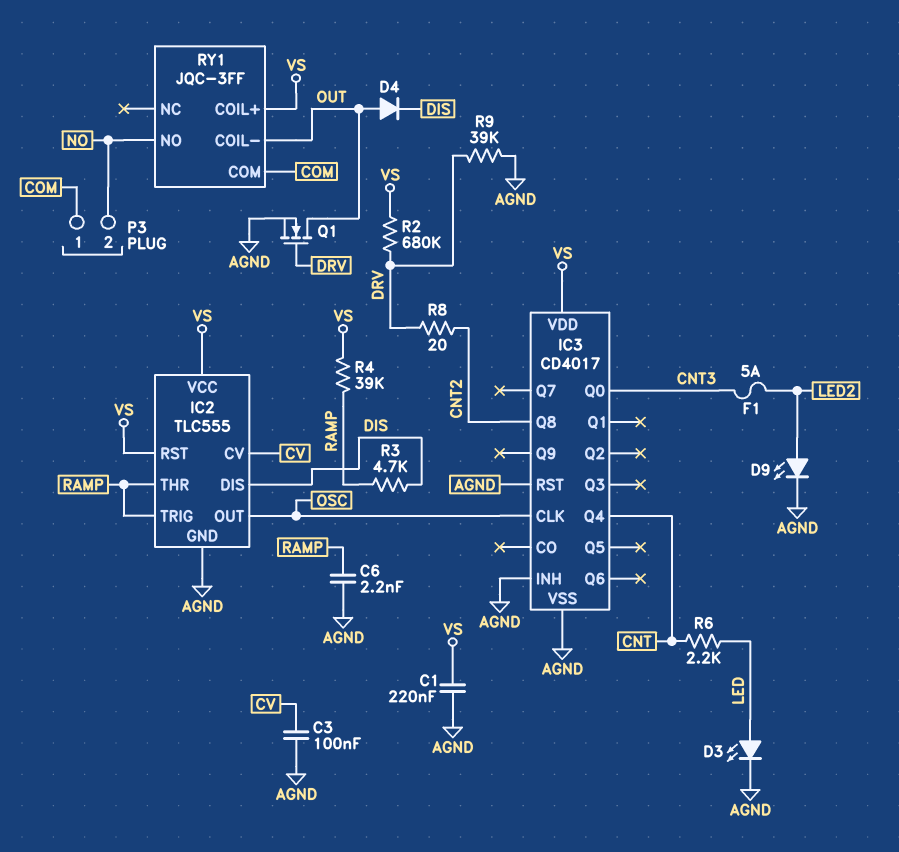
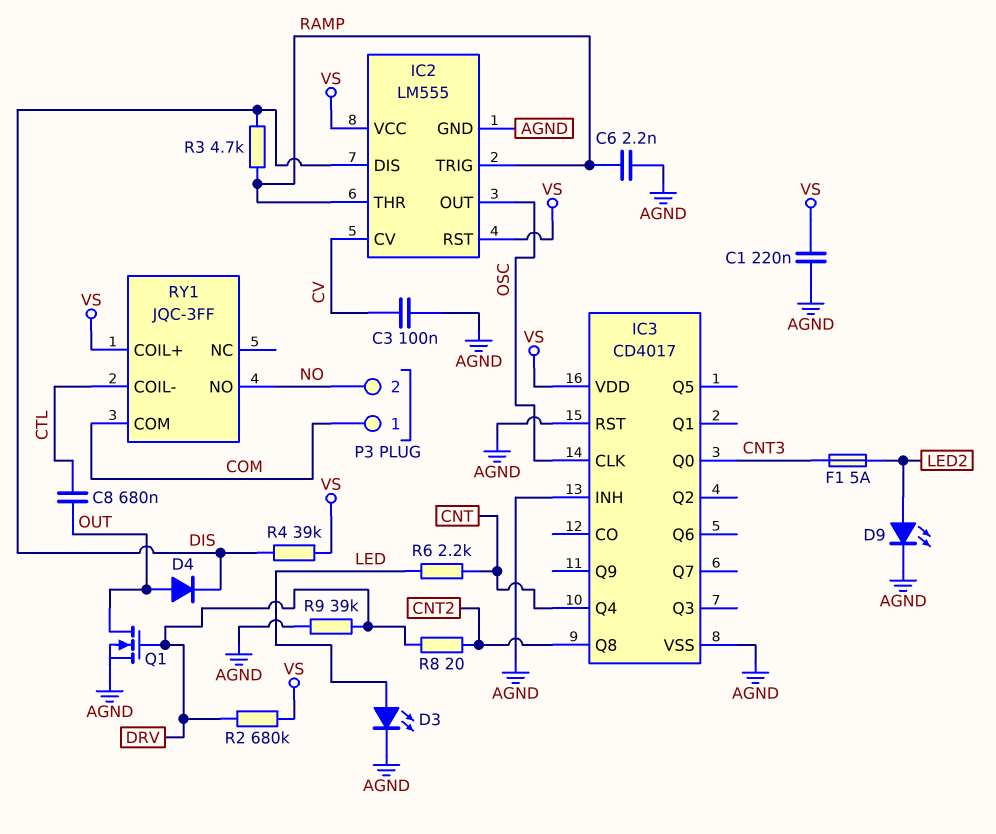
C8: none -> 680nF (CTL, OUT)
IC2: TLC555 -> LM555
R4: 39k (RAMP, VS) -> 39k (DIS, VS)
RY1 pin COIL-: OUT -> CTL

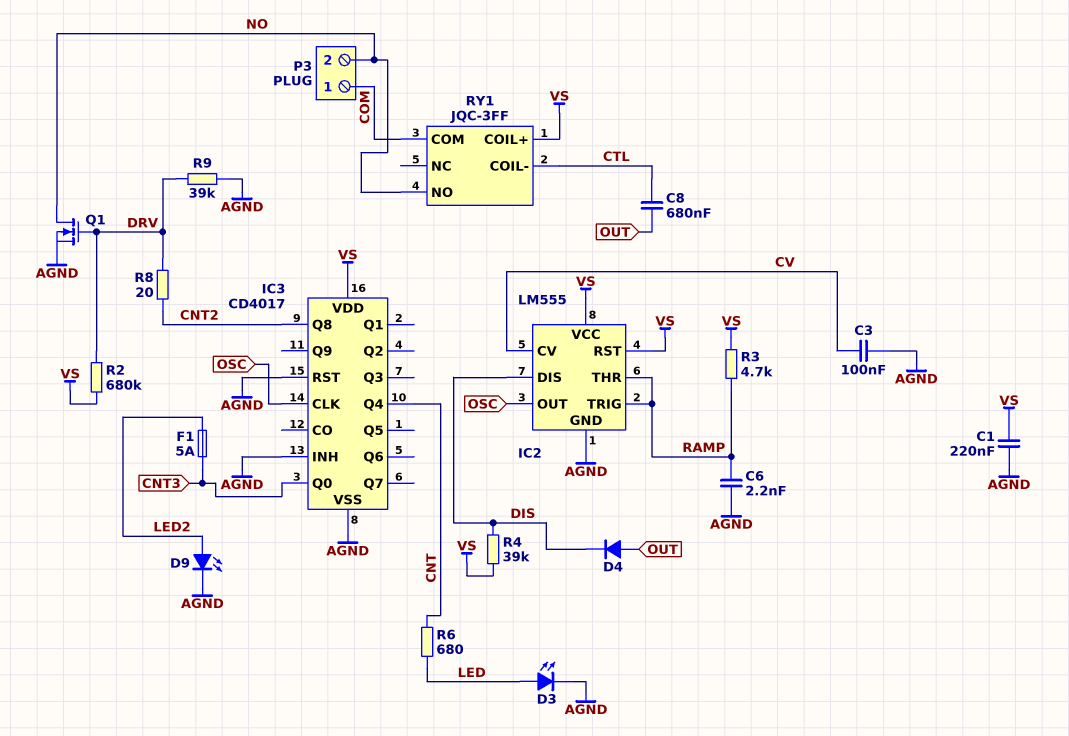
Q1: NMOS (G DRV, D OUT, S AGND) -> NMOS (G DRV, D NO, S AGND)
R3: 4.7k (DIS, RAMP) -> 4.7k (RAMP, VS)
R6: 2.2k (CNT, LED) -> 680 (CNT, LED)

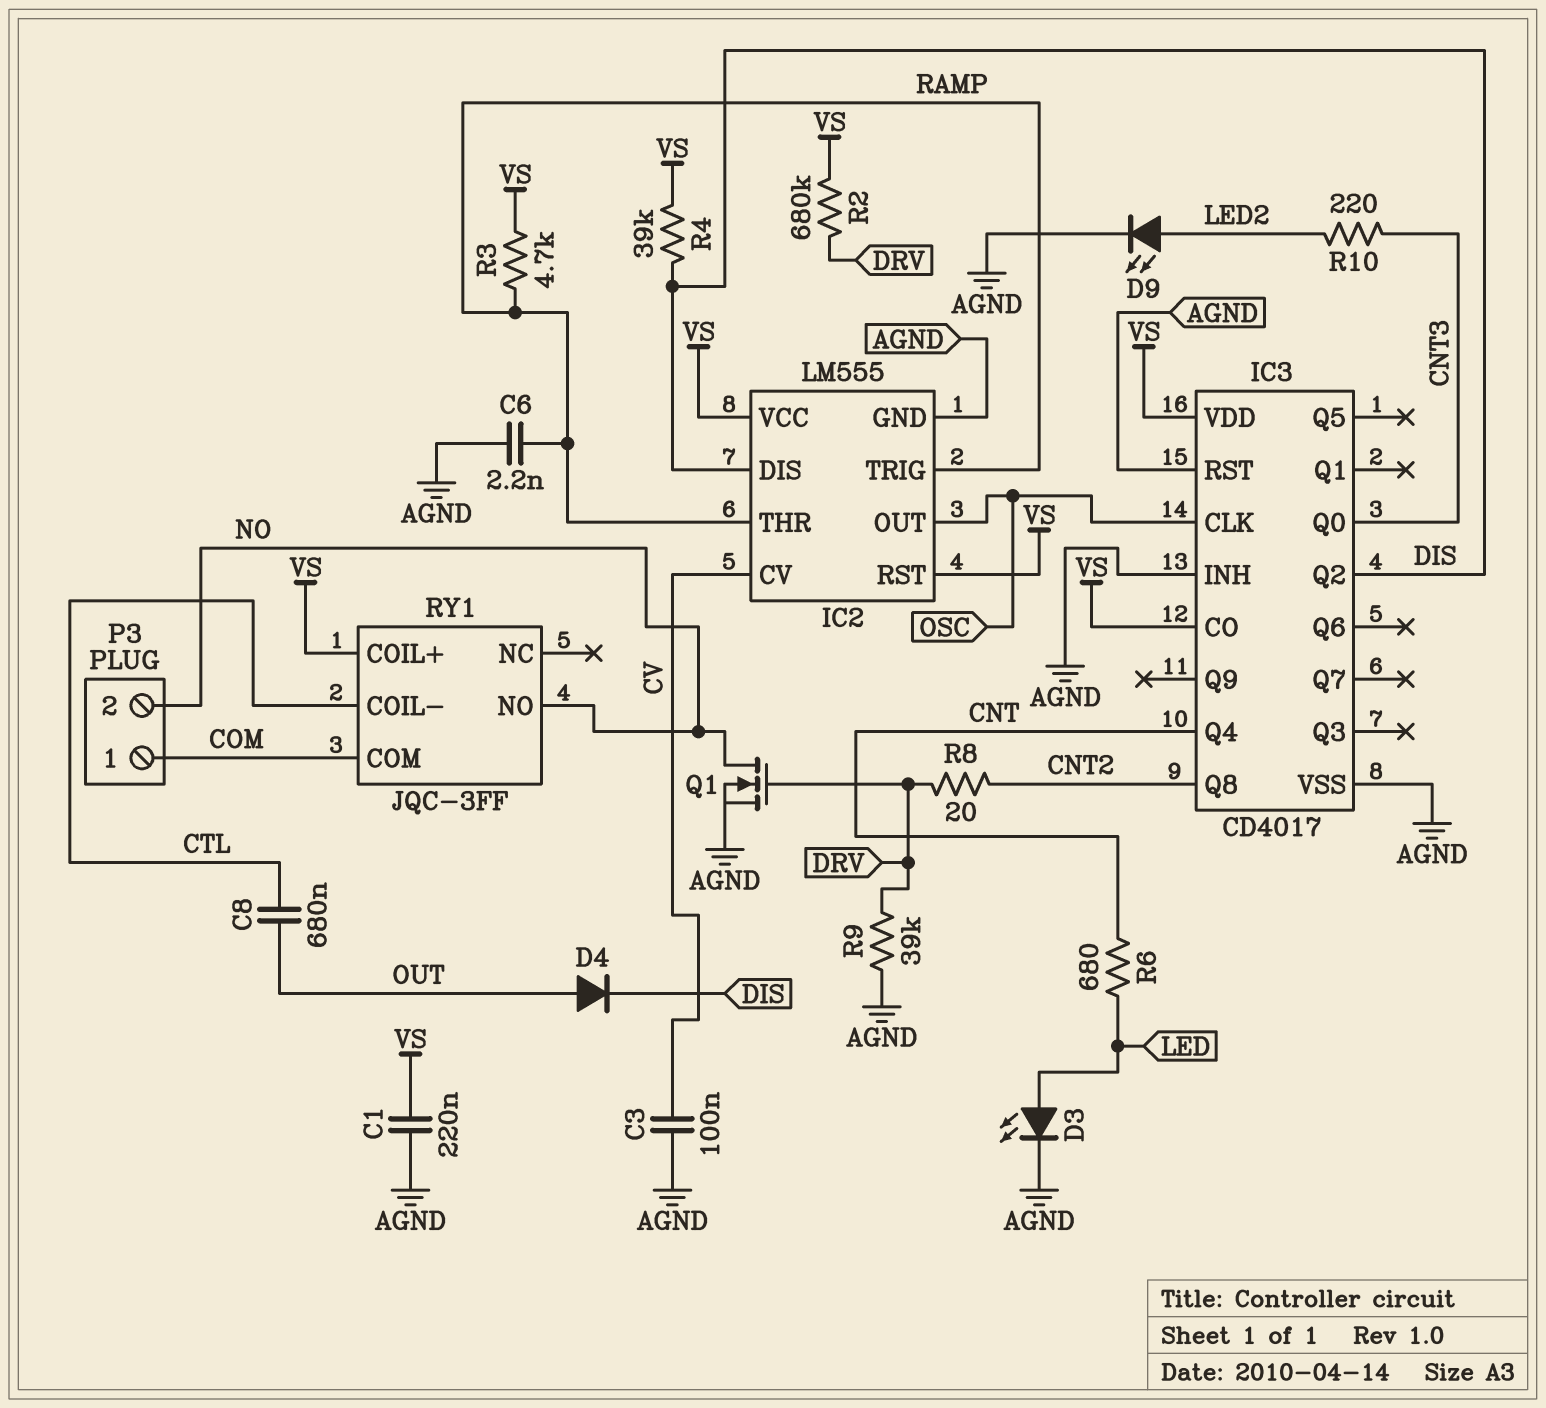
F1: 5A (CNT3, LED2) -> none
IC3 pin CO: none -> VS
IC3 pin Q2: none -> DIS
R10: none -> 220 (CNT3, LED2)

